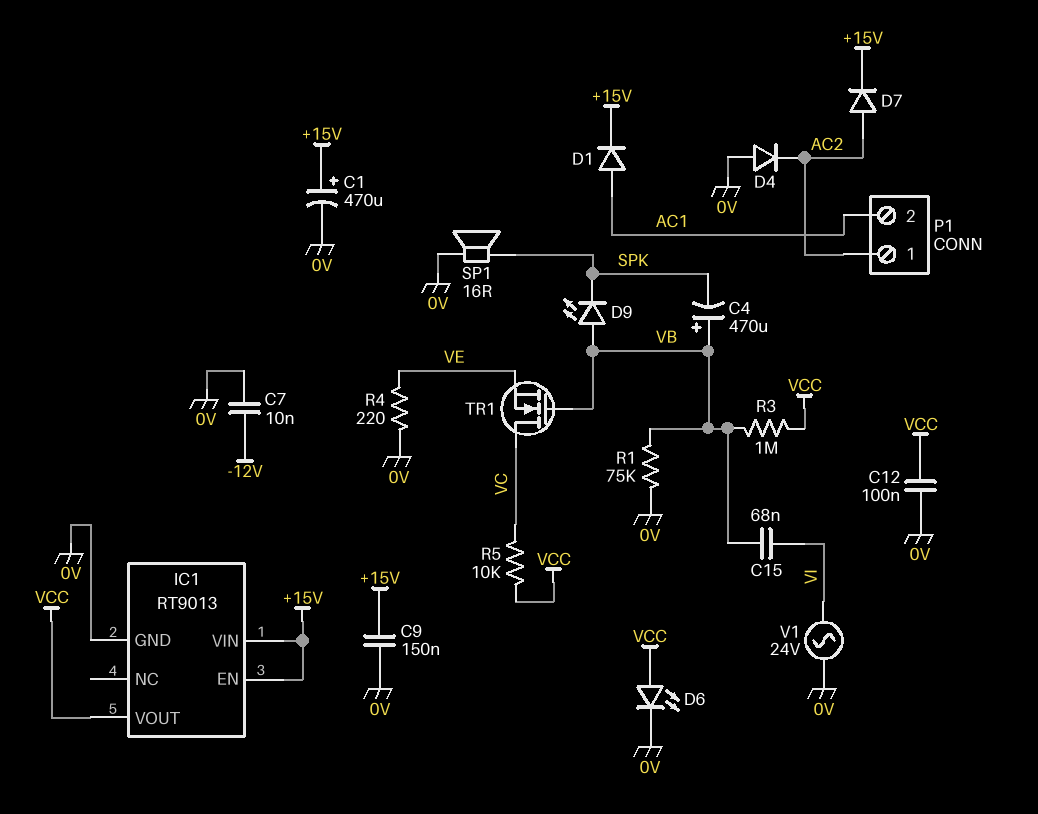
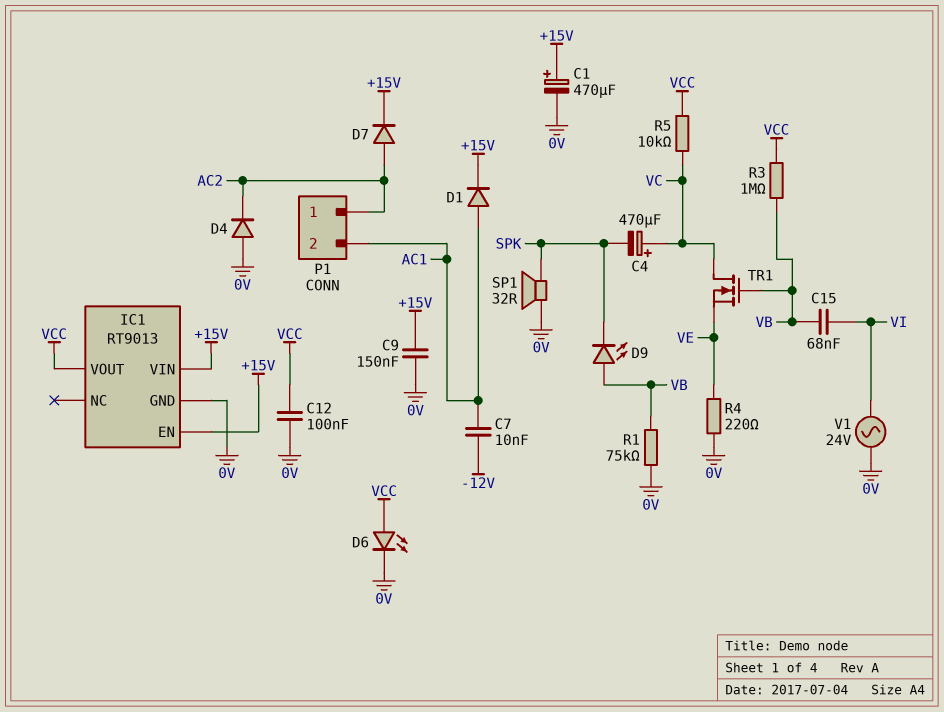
C4: 470uF (plus VB, minus SPK) -> 470uF (plus VC, minus SPK)
C7: 10nF (-12V, 0V) -> 10nF (-12V, AC1)
SP1: speaker 16R (0V, SPK) -> speaker 32R (0V, SPK)

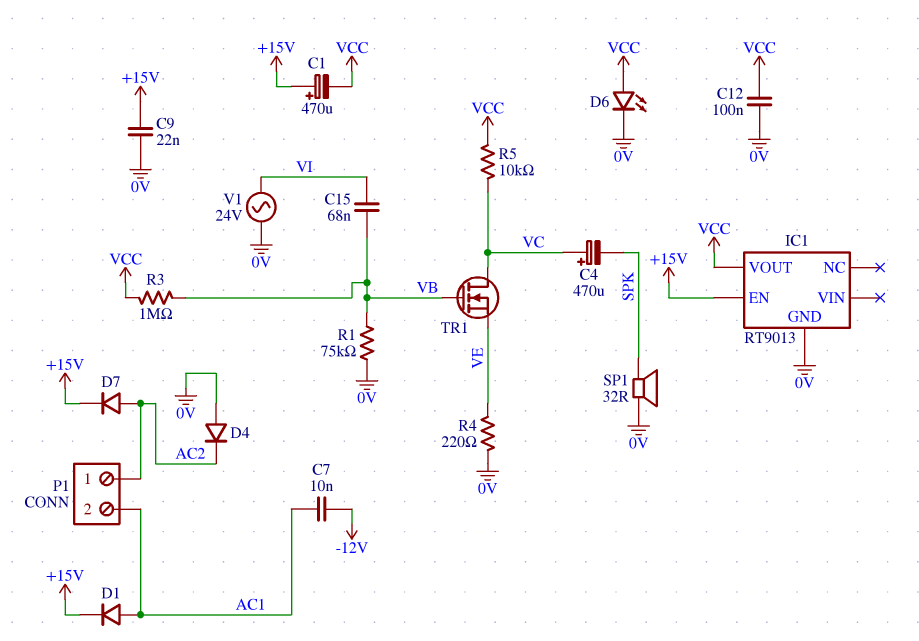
C1: 470uF (plus +15V, minus 0V) -> 470uF (plus +15V, minus VCC)
C9: 150nF (+15V, 0V) -> 22nF (+15V, 0V)
D9: LED (A VB, K SPK) -> none
IC1 pin VIN: +15V -> none

